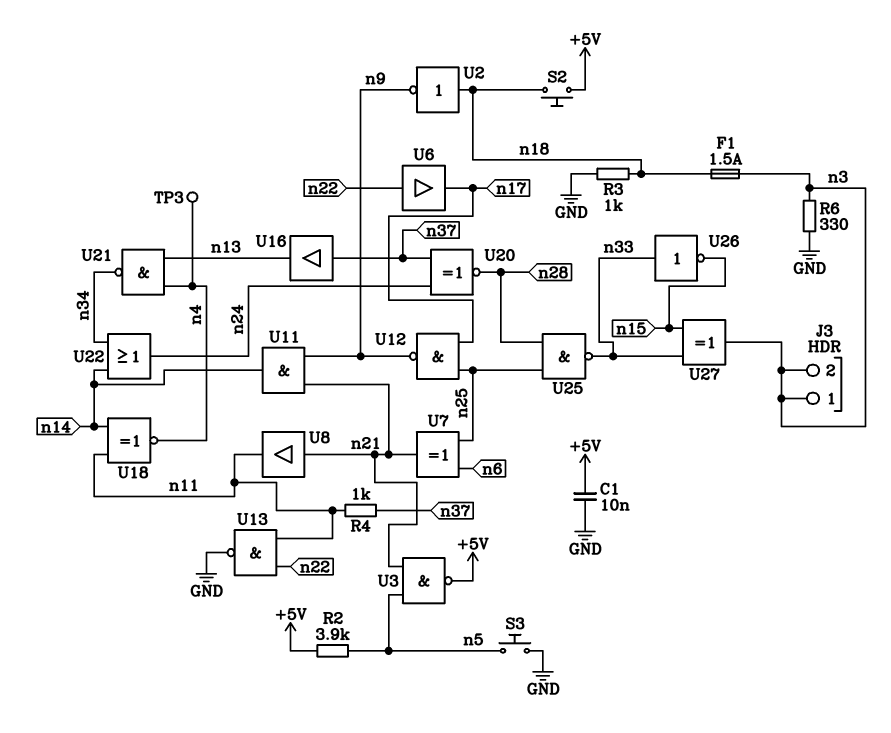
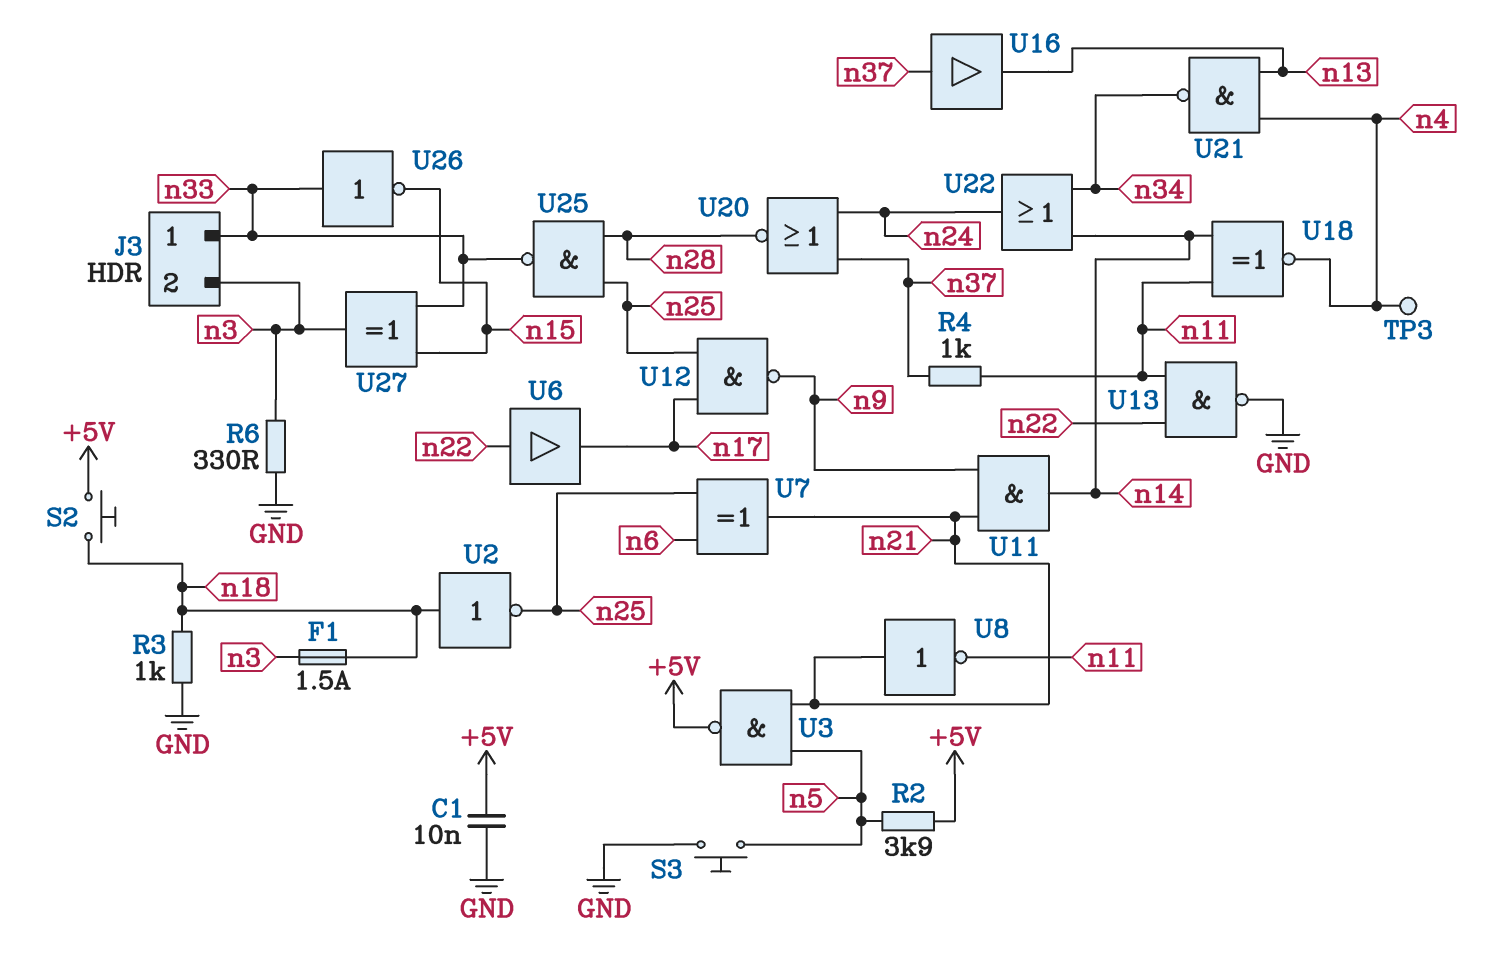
J3 pin 1: n3 -> n33
U2: NOT (in n18, out n9) -> NOT (in n18, out n25)
U8: buffer (in n21, out n11) -> NOT (in n21, out n11)
U20: XNOR (in n24, in n37, out n28) -> NOR (in n24, in n37, out n28)

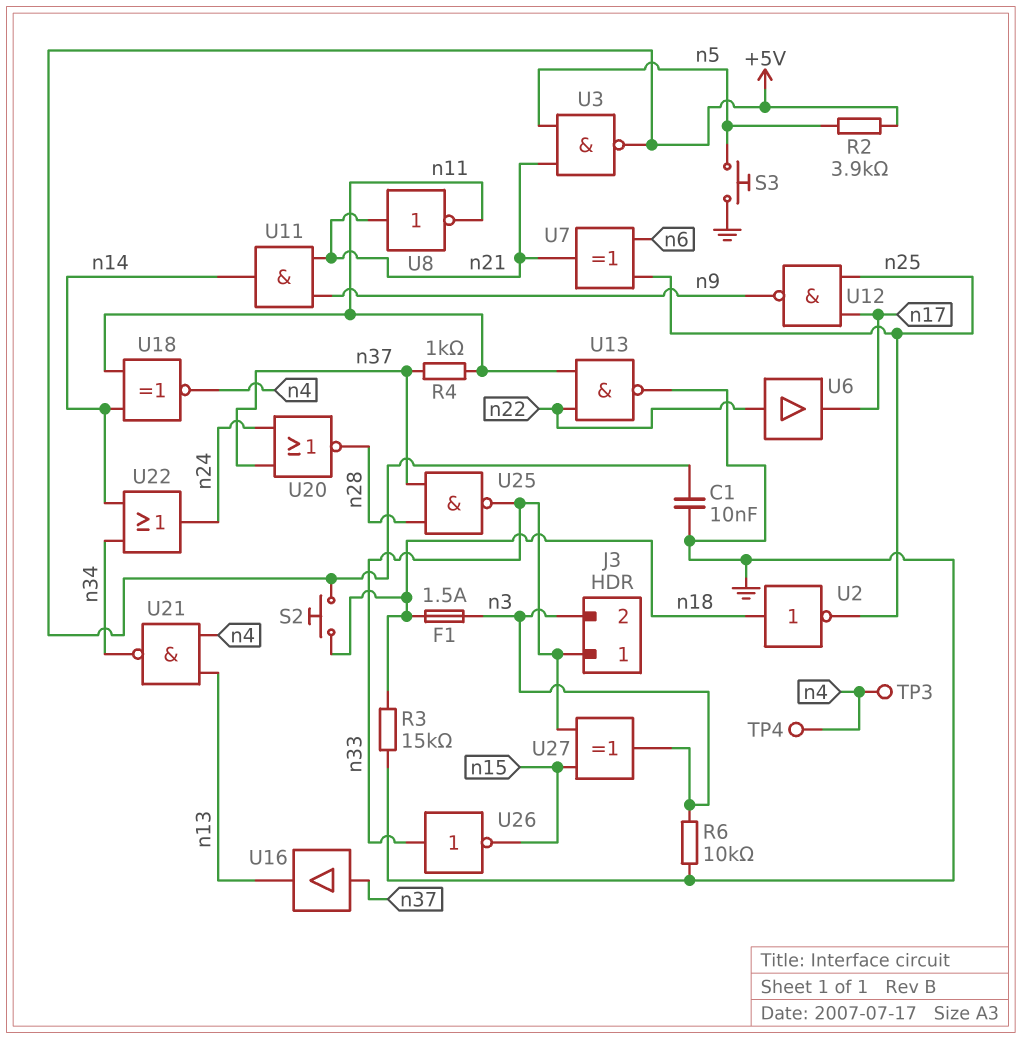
R3: 1k (GND, n18) -> 15k (GND, n18)
R6: 330 (GND, n3) -> 10k (GND, n3)
TP4: none -> test point (n4)
U25: NAND (in n25, in n28, out n33) -> NAND (in n28, in n37, out n33)

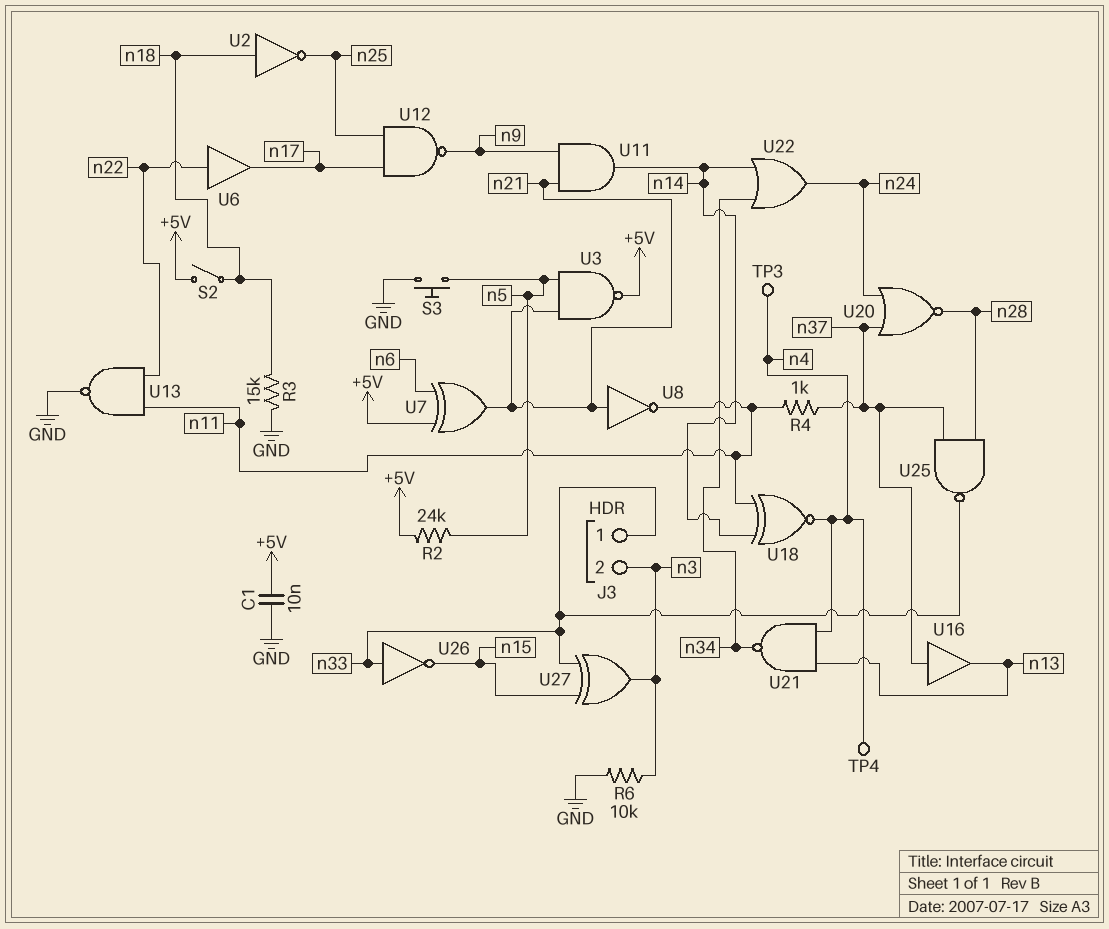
F1: 1.5A (n3, n18) -> none
R2: 3.9k (+5V, n5) -> 24k (+5V, n5)
S2: button (+5V, n18) -> switch (+5V, n18)
U7: XOR (in n6, in n25, out n21) -> XOR (in +5V, in n6, out n21)

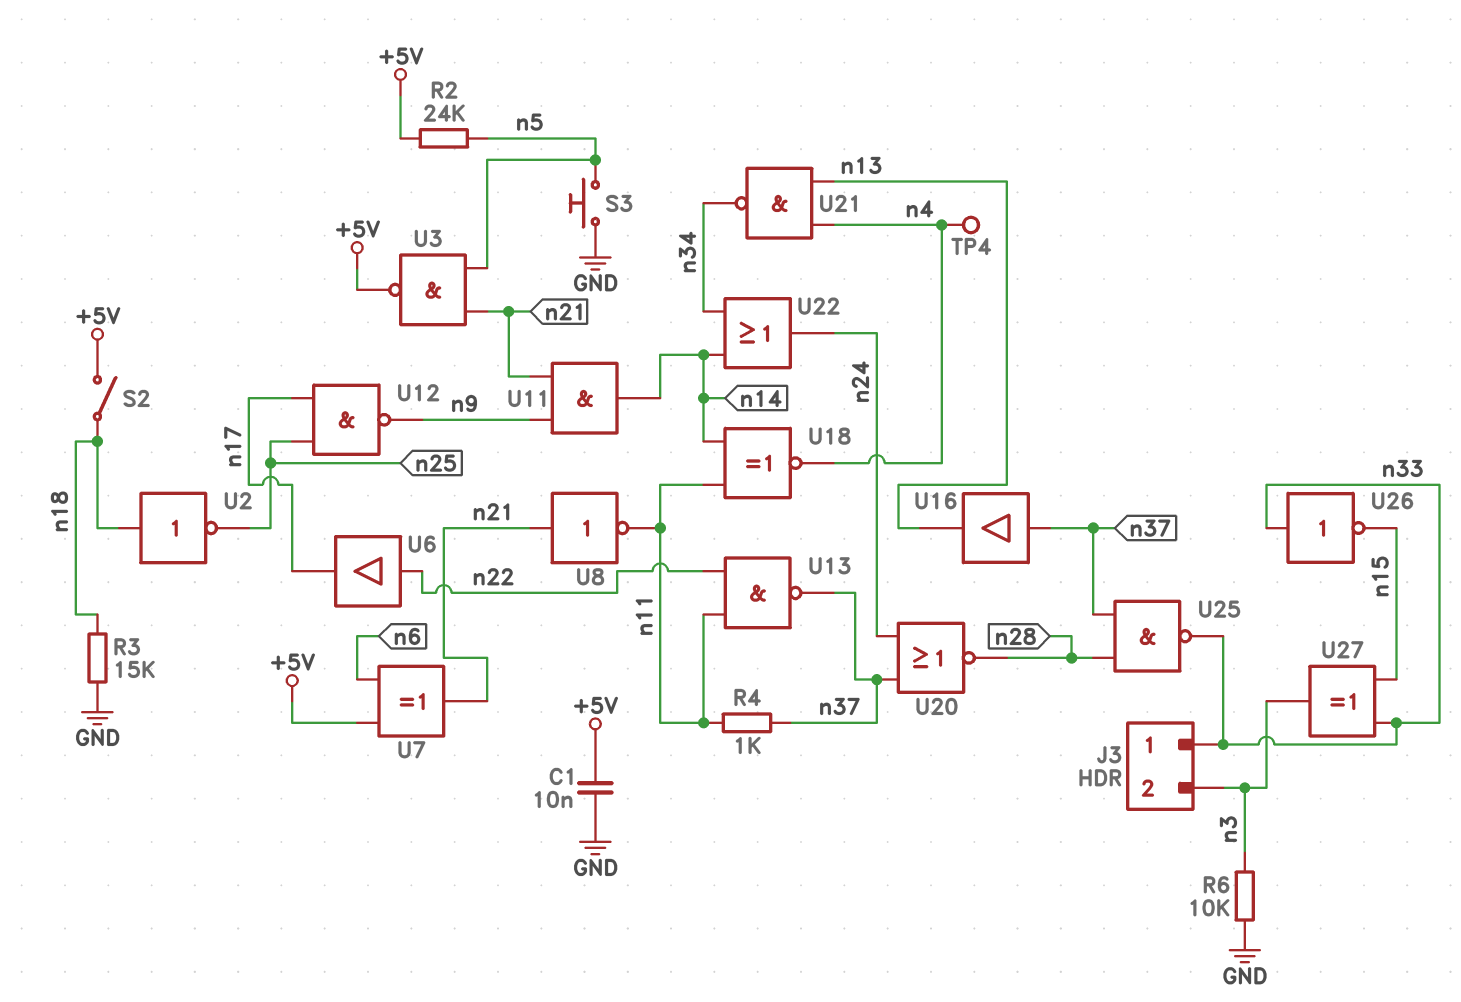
TP3: test point (n4) -> none
U13: NAND (in n11, in n22, out GND) -> NAND (in n11, in n22, out n37)

